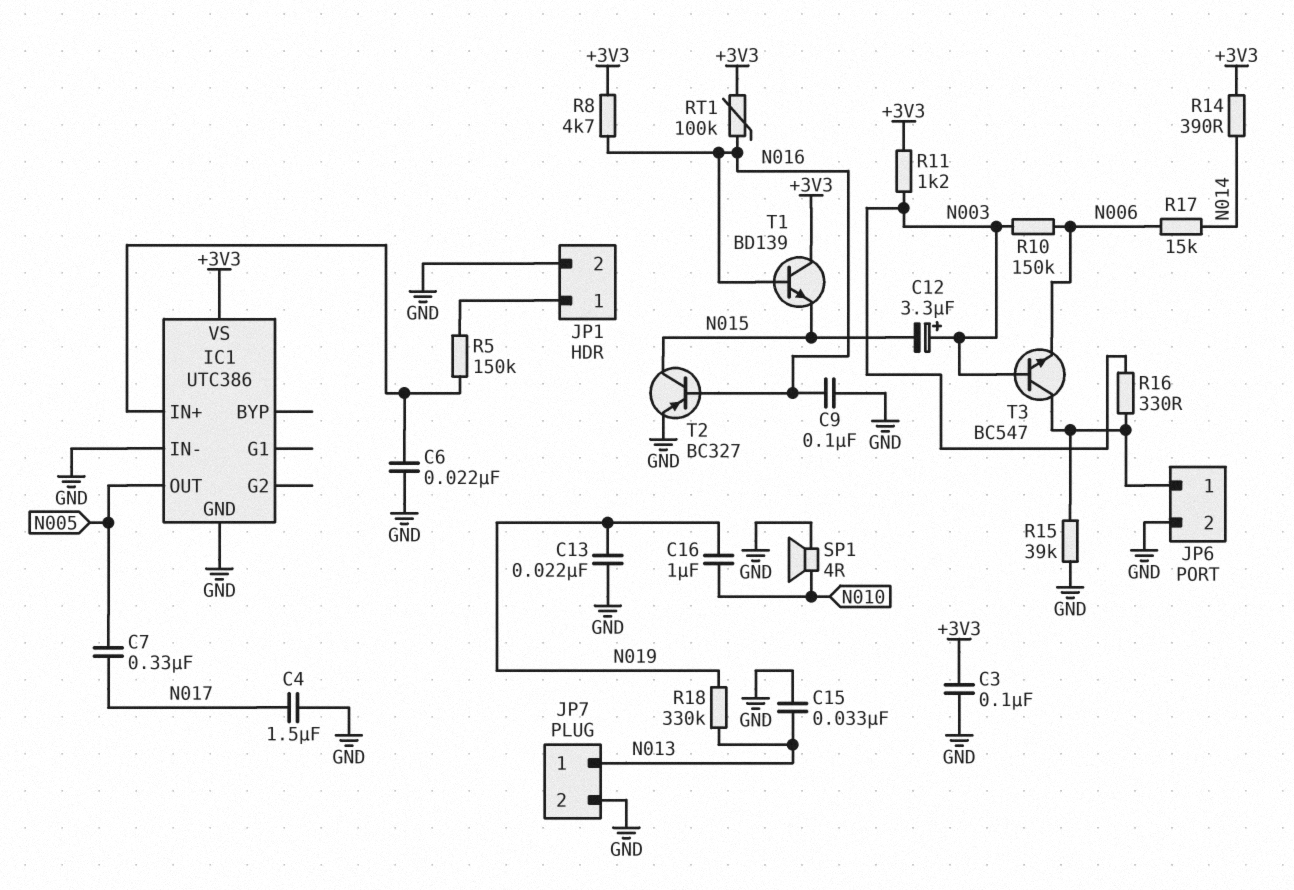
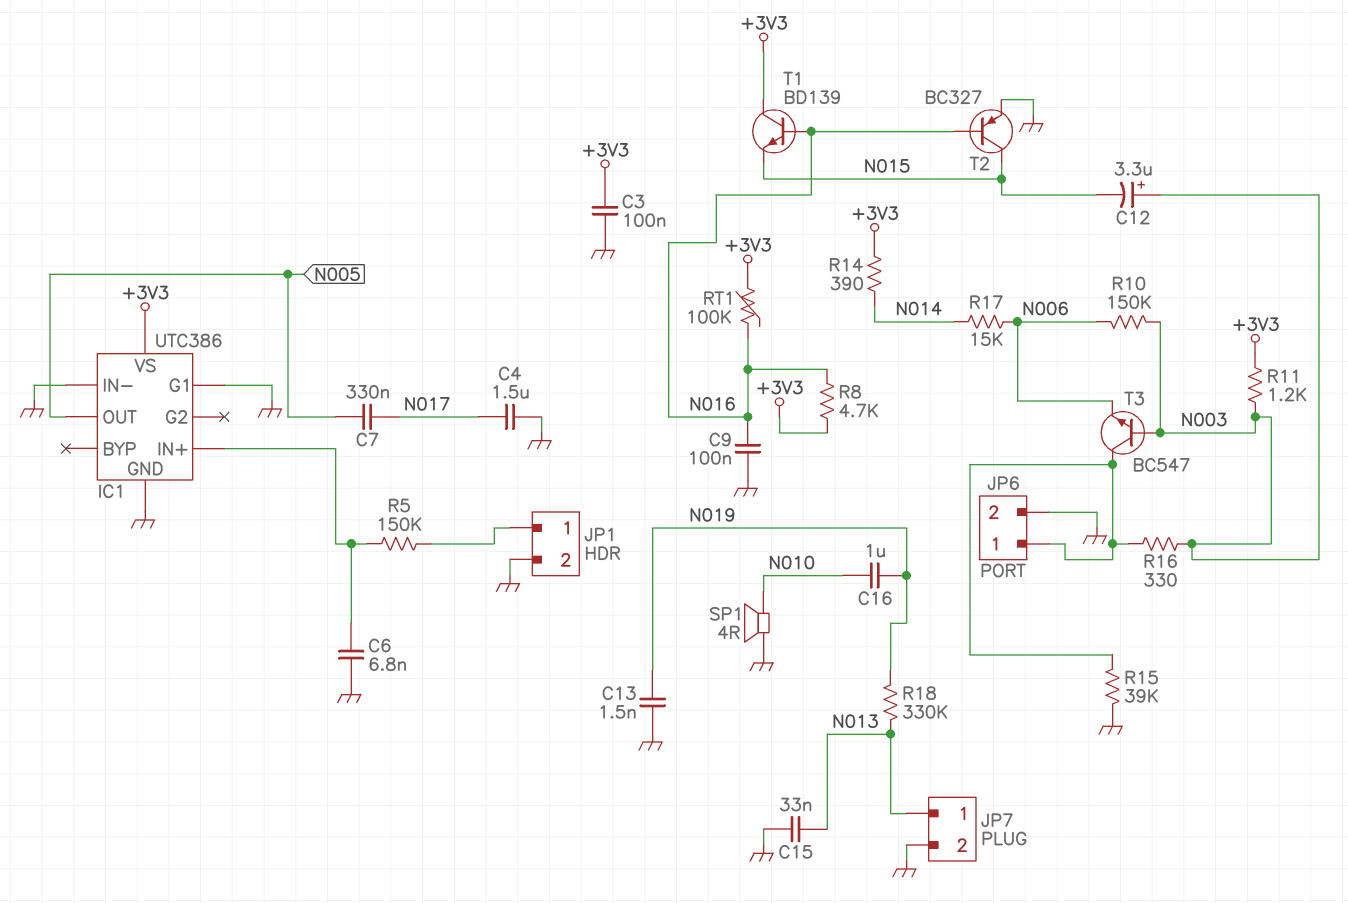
C6: 22nF (GND, IC1/IN+) -> 6.8nF (GND, IC1/IN+)
C13: 22nF (GND, N019) -> 1.5nF (GND, N019)
IC1 pin G1: none -> GND

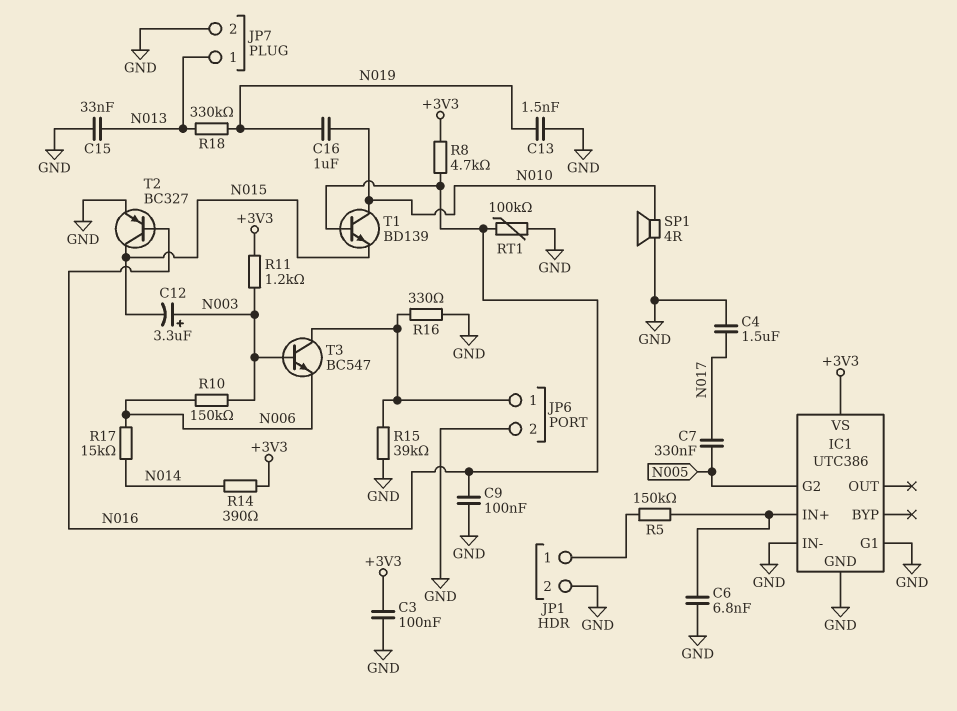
IC1 pin G2: none -> N005
IC1 pin OUT: N005 -> none
R16: 330 (JP6/1, N003) -> 330 (GND, JP6/1)
RT1: 100k (+3V3, N016) -> 100k (GND, N016)
T1: NPN BD139 (B N016, C +3V3, E N015) -> NPN BD139 (B N016, C N010, E N015)

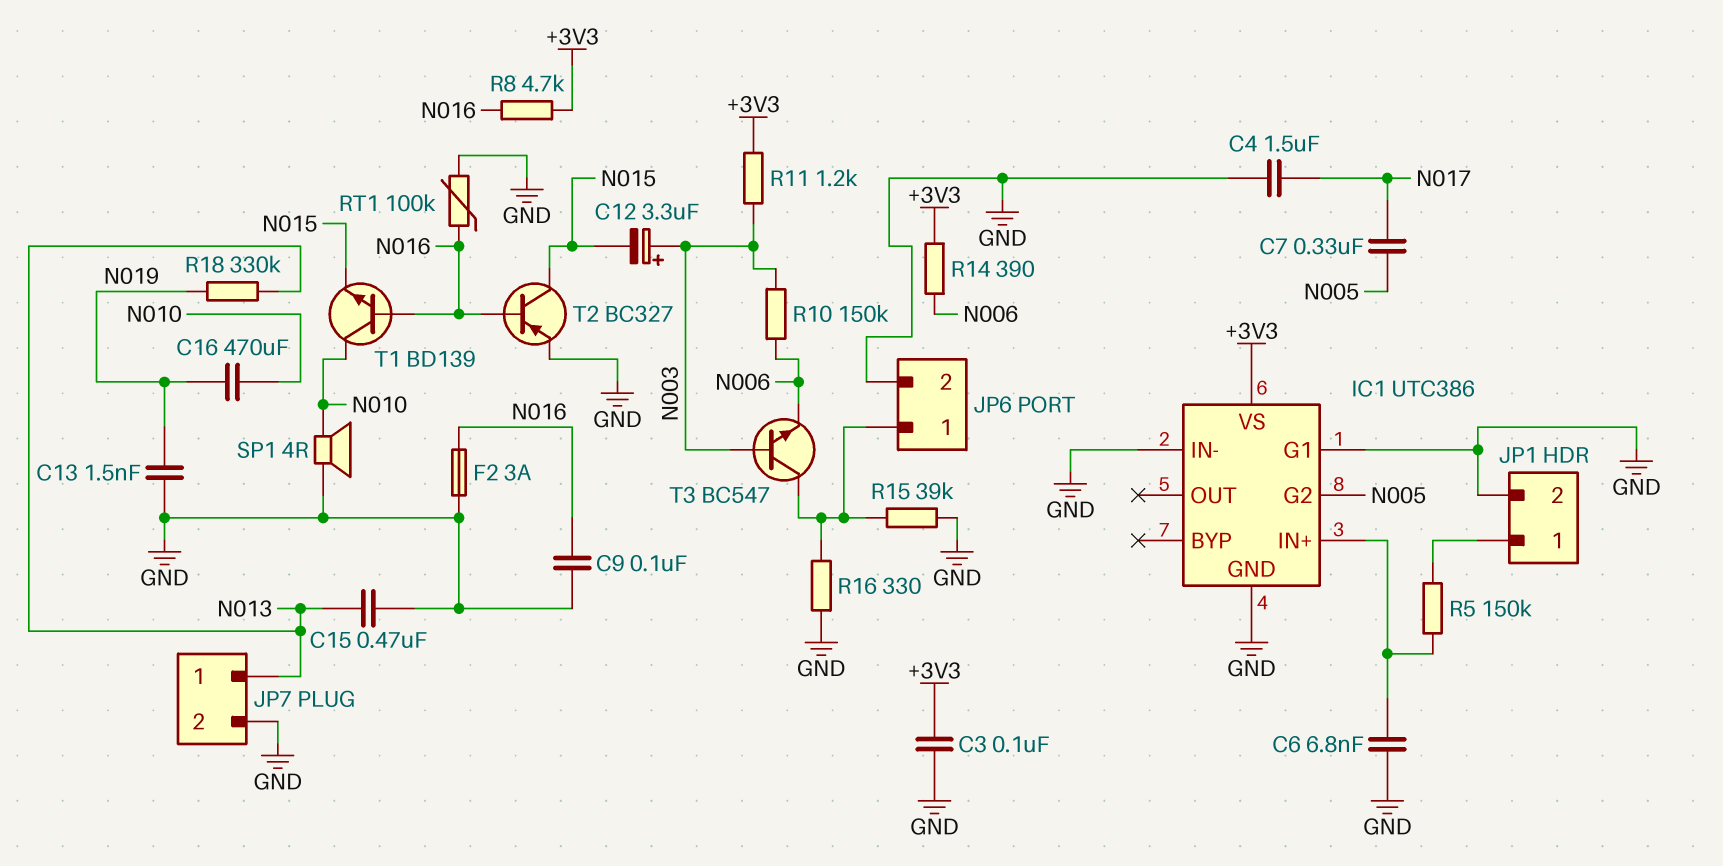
C15: 33nF (GND, N013) -> 470nF (GND, N013)
C16: 1uF (N010, N019) -> 470uF (N010, N019)
F2: none -> 3A (GND, N016)
R14: 390 (+3V3, N014) -> 390 (+3V3, N006)
R17: 15k (N006, N014) -> none

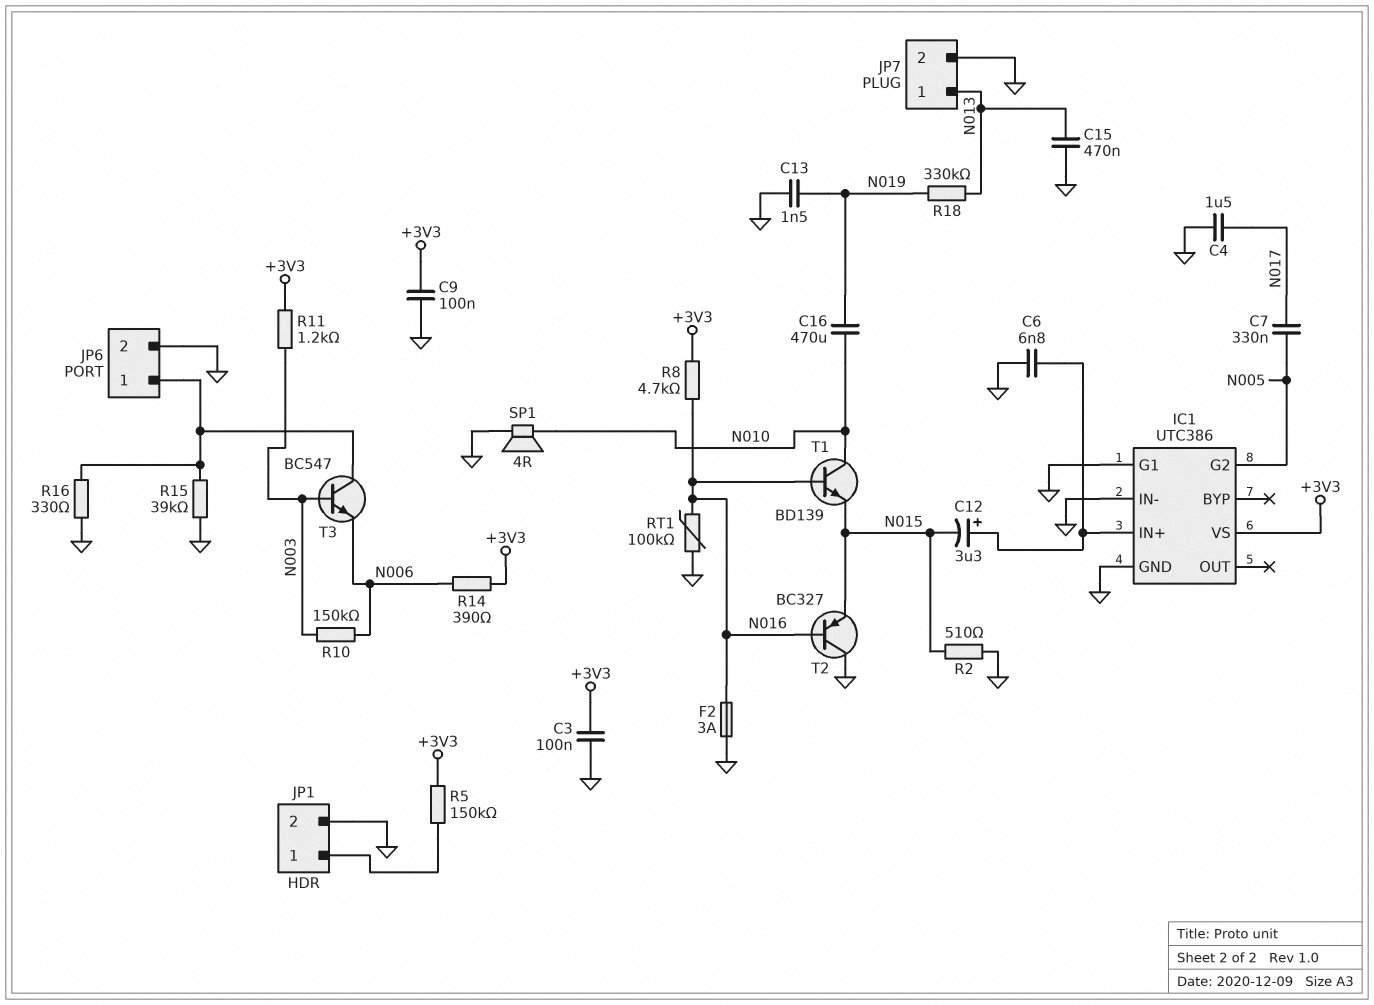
C9: 100nF (GND, N016) -> 100nF (+3V3, GND)
C12: 3.3uF (plus N003, minus N015) -> 3.3uF (plus IC1/IN+, minus N015)
R2: none -> 510 (GND, N015)
R5: 150k (IC1/IN+, JP1/1) -> 150k (+3V3, JP1/1)
T2: PNP BC327 (B N016, C N015, E GND) -> PNP BC327 (B N016, C GND, E N015)

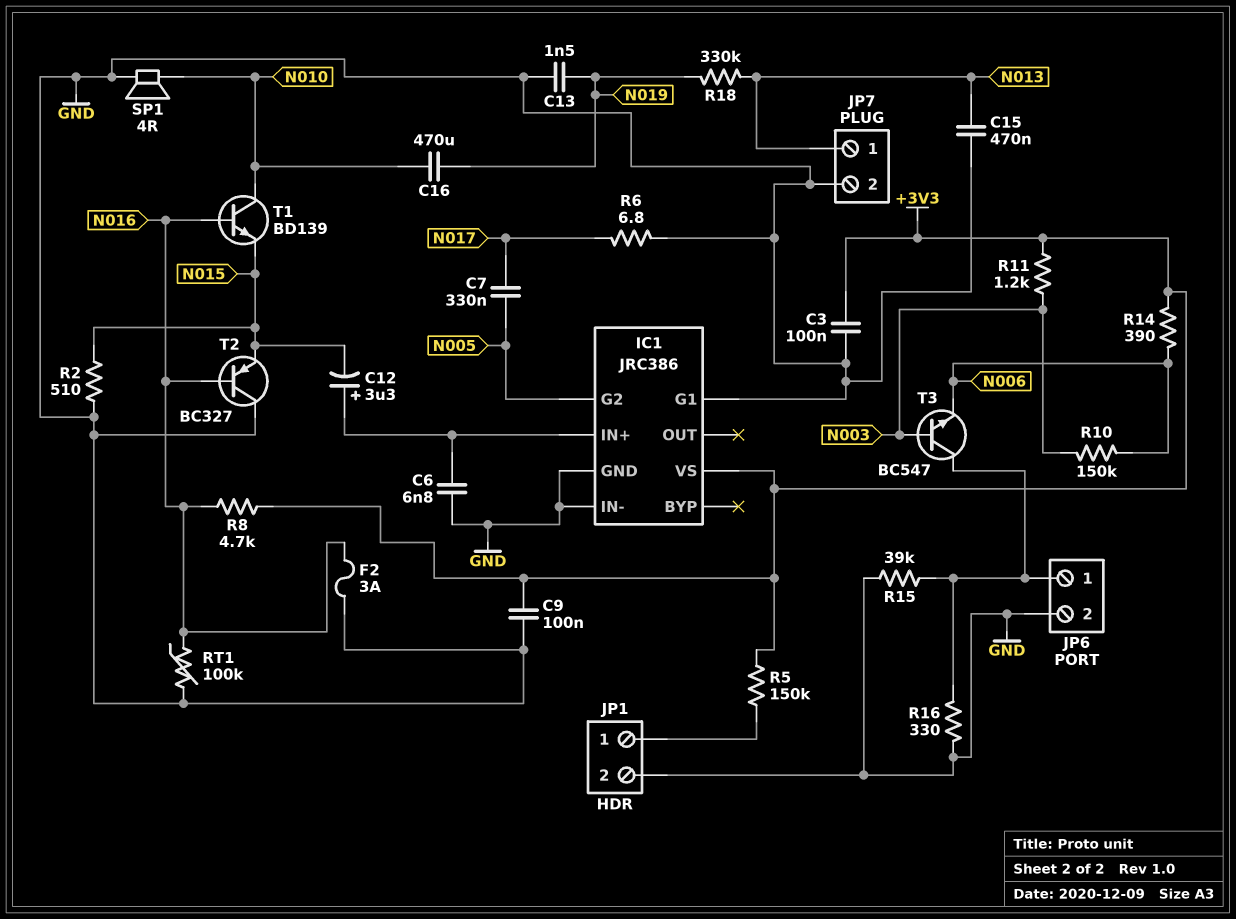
C4: 1.5uF (GND, N017) -> none
IC1: UTC386 -> JRC386
R6: none -> 6.8 (GND, N017)

